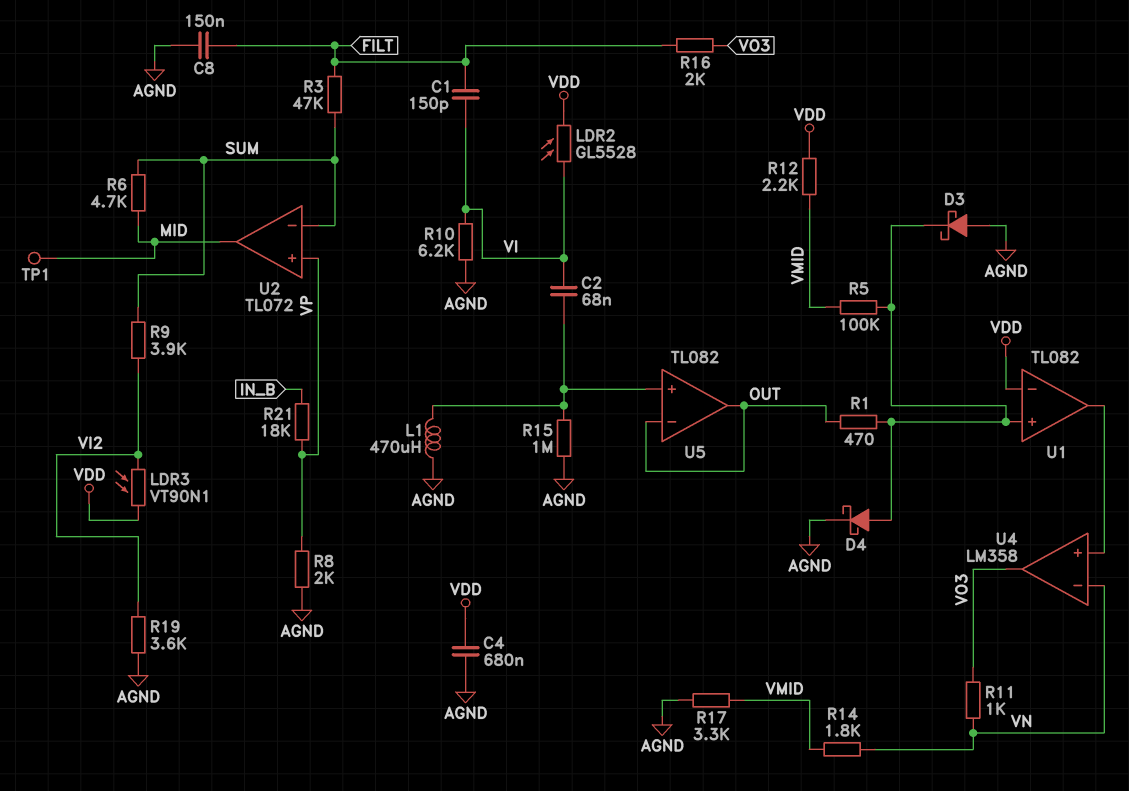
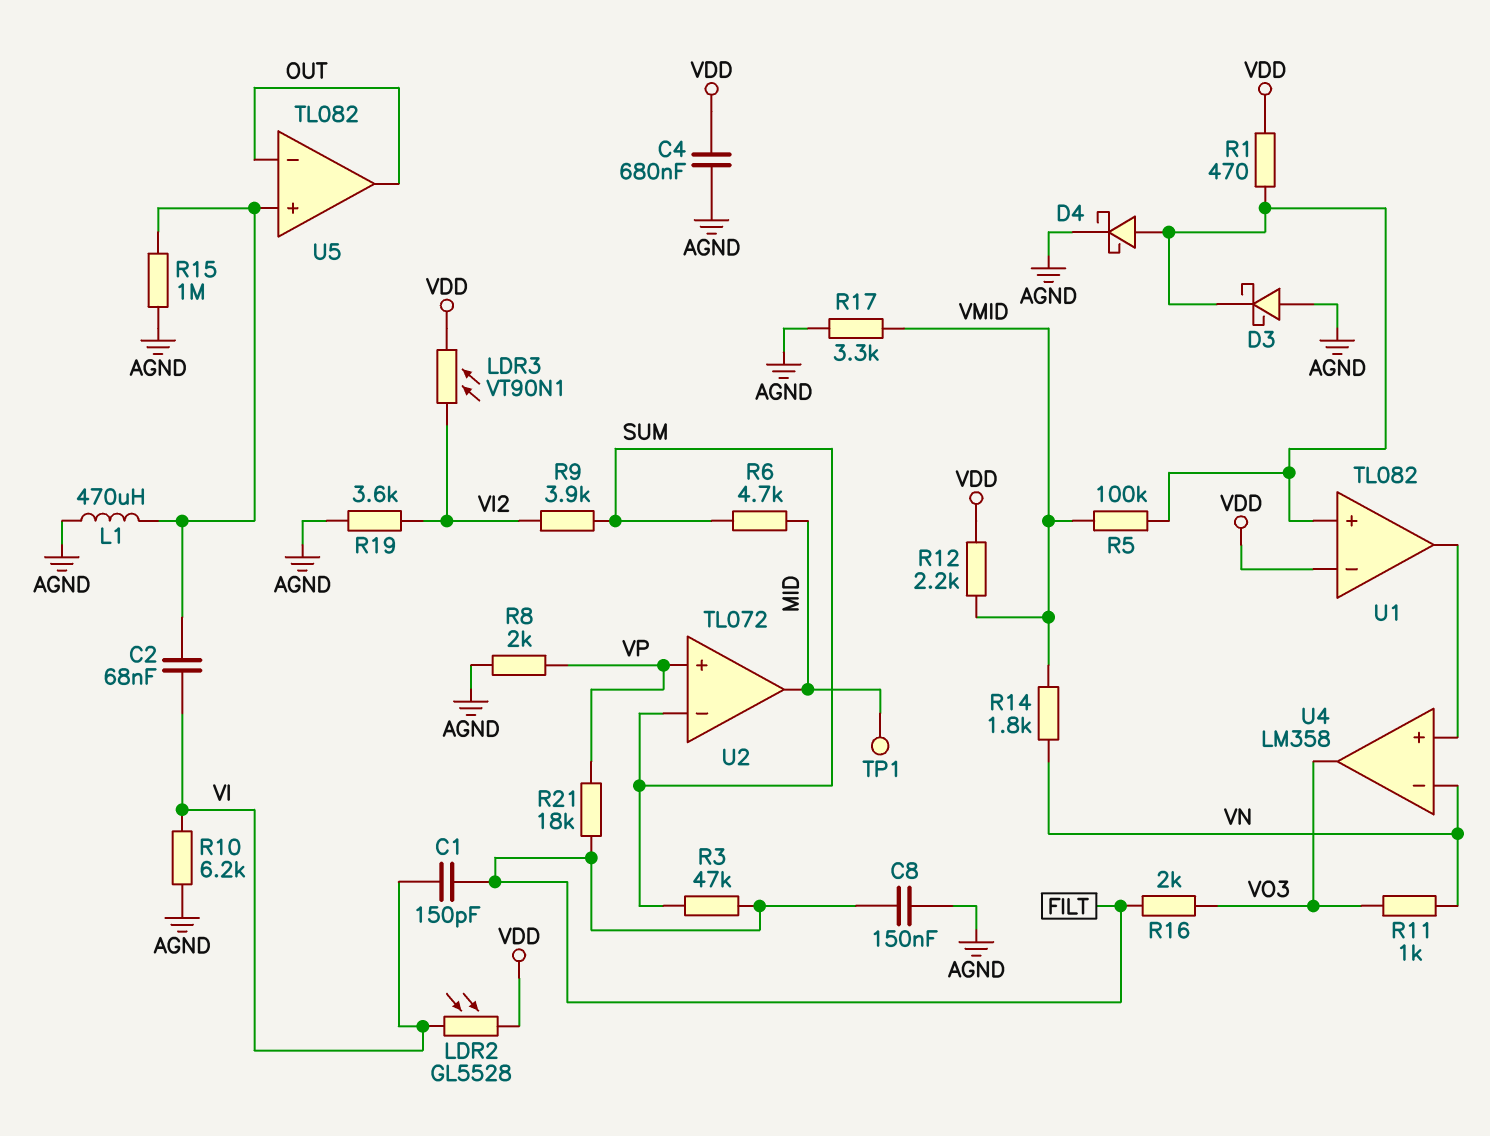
R1: 470 (OUT, U1/in+) -> 470 (U1/in+, VDD)
R21: 18k (IN_B, VP) -> 18k (FILT, VP)

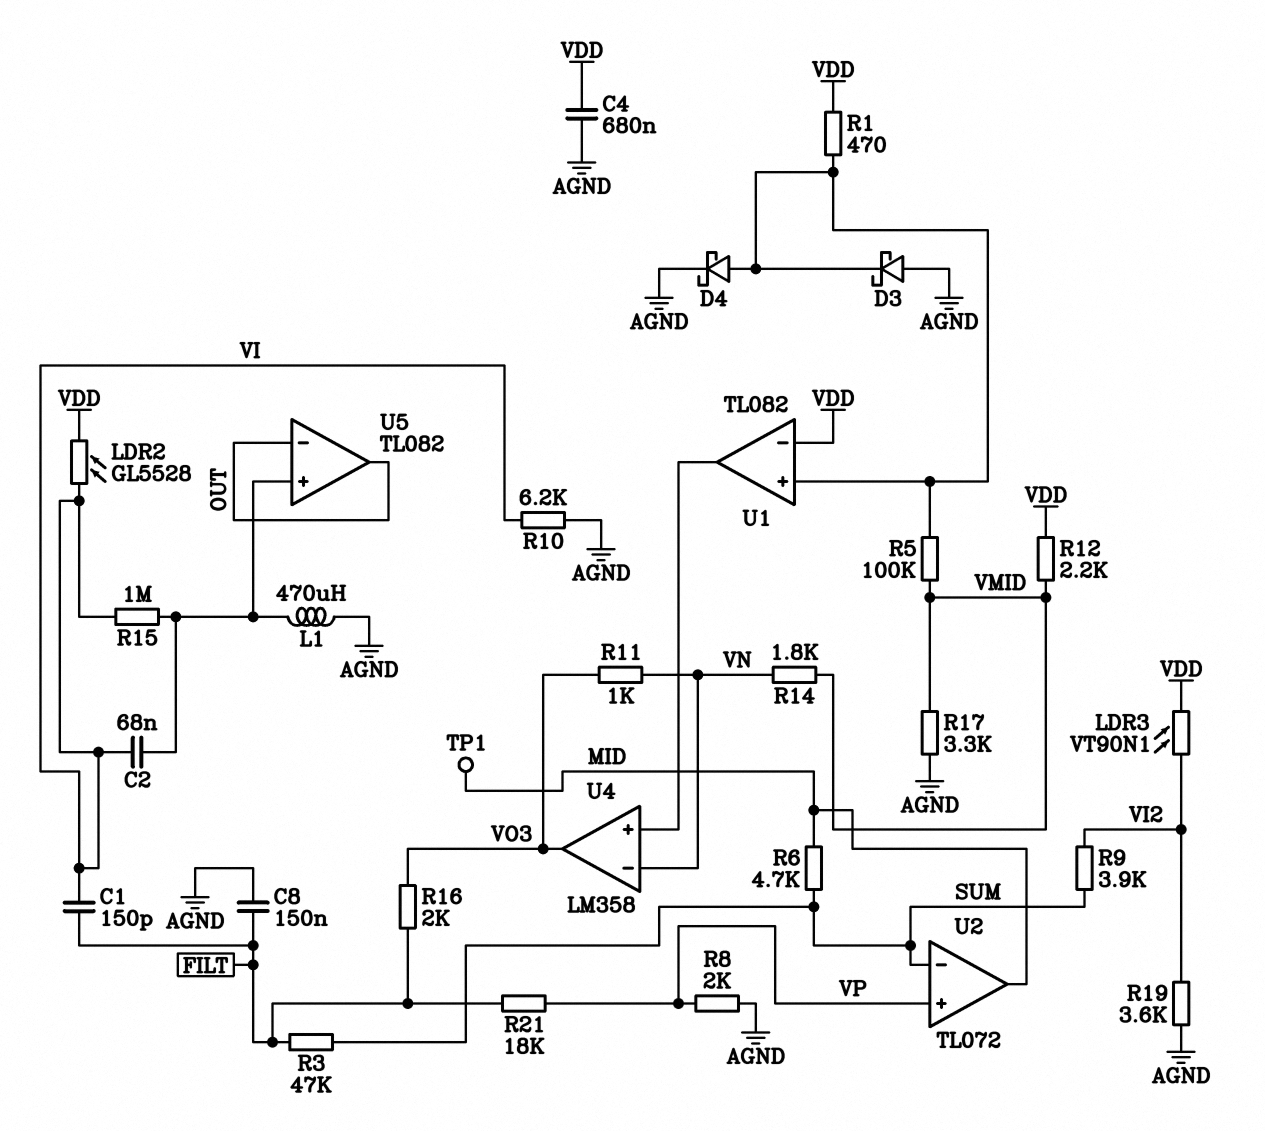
R15: 1M (AGND, U5/in+) -> 1M (U5/in+, VI)

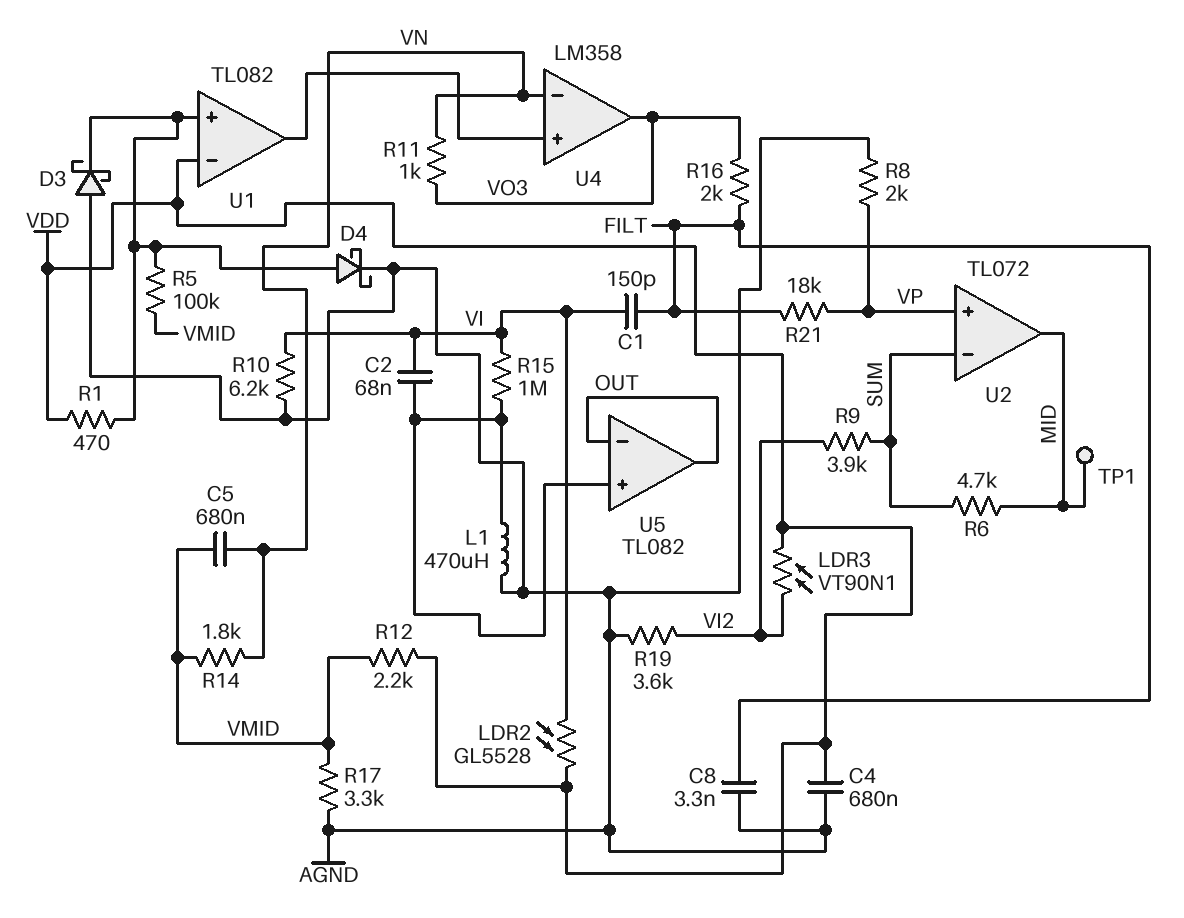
C5: none -> 680nF (VMID, VN)
C8: 150nF (AGND, FILT) -> 3.3nF (AGND, FILT)
R3: 47k (FILT, SUM) -> none

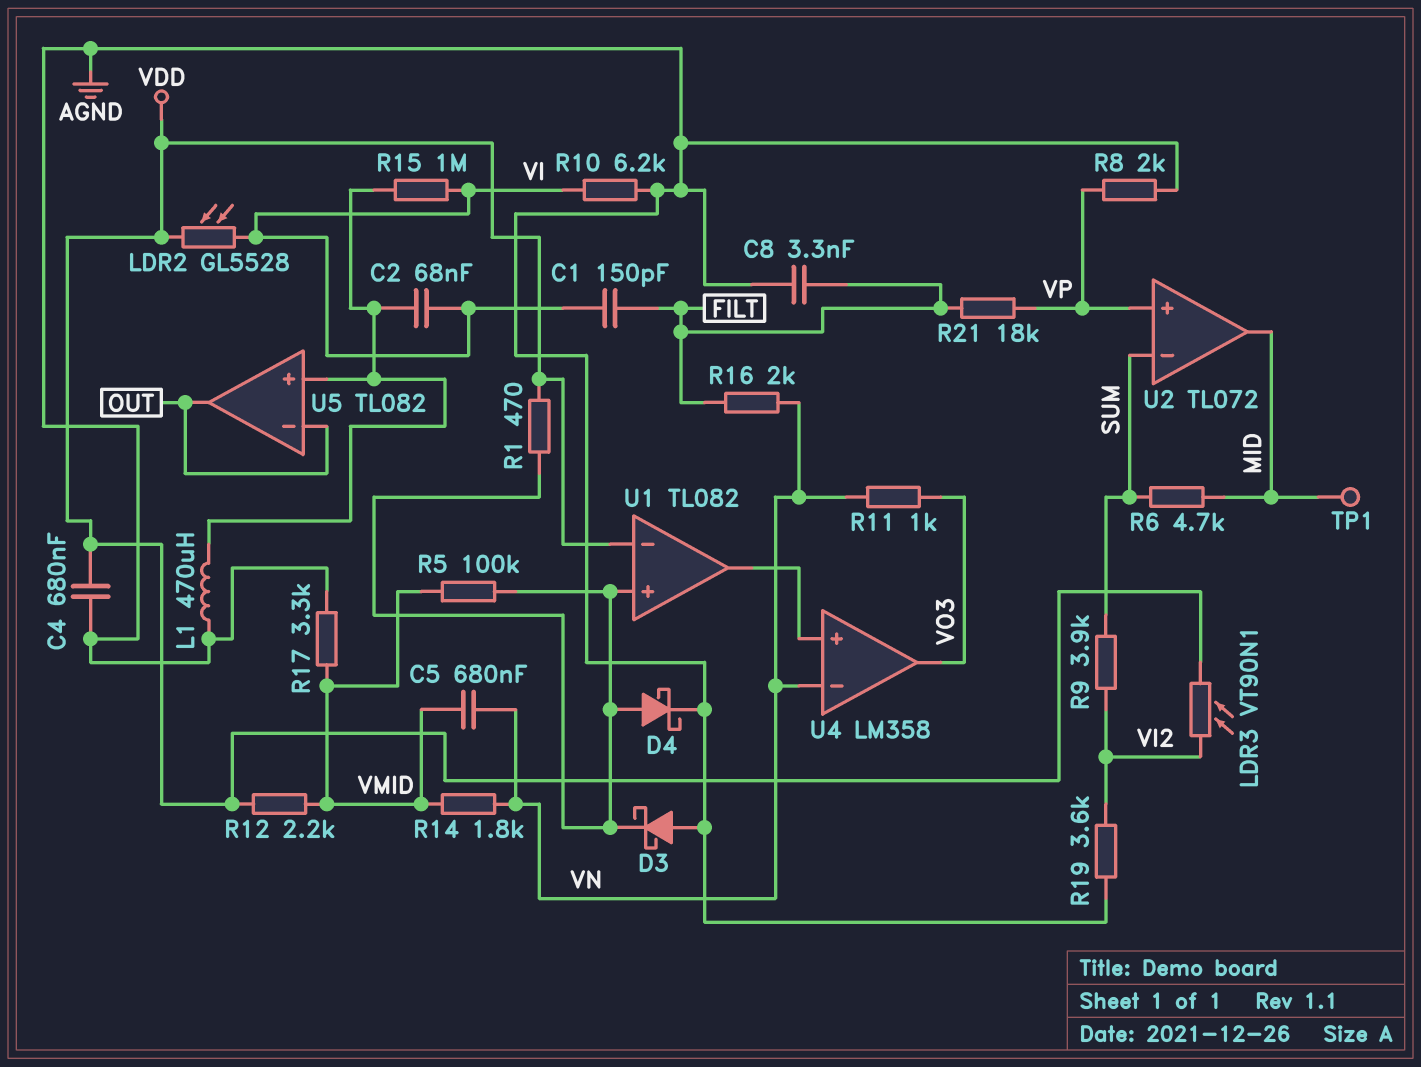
R16: 2k (FILT, VO3) -> 2k (FILT, VN)

